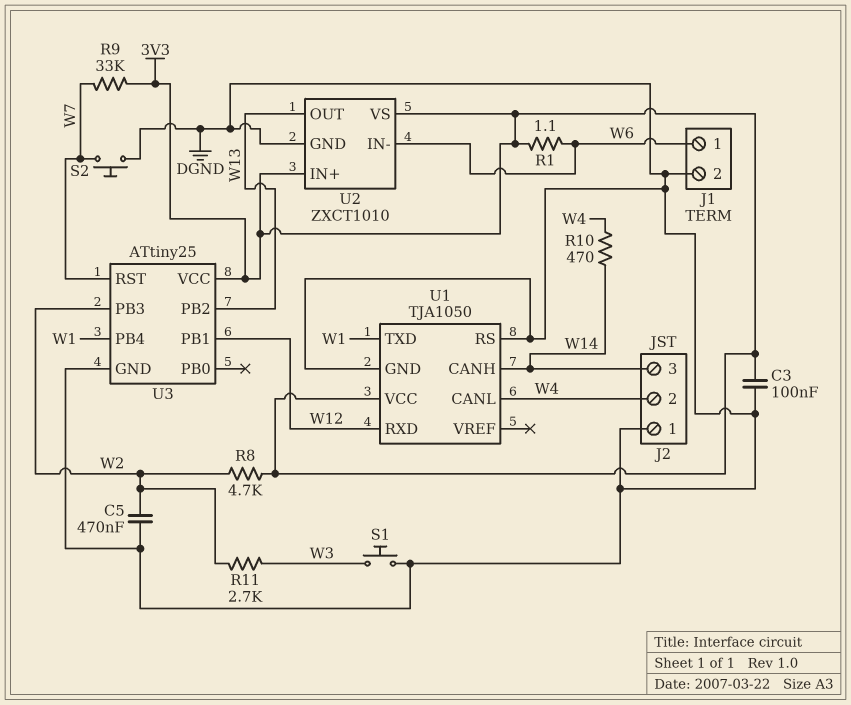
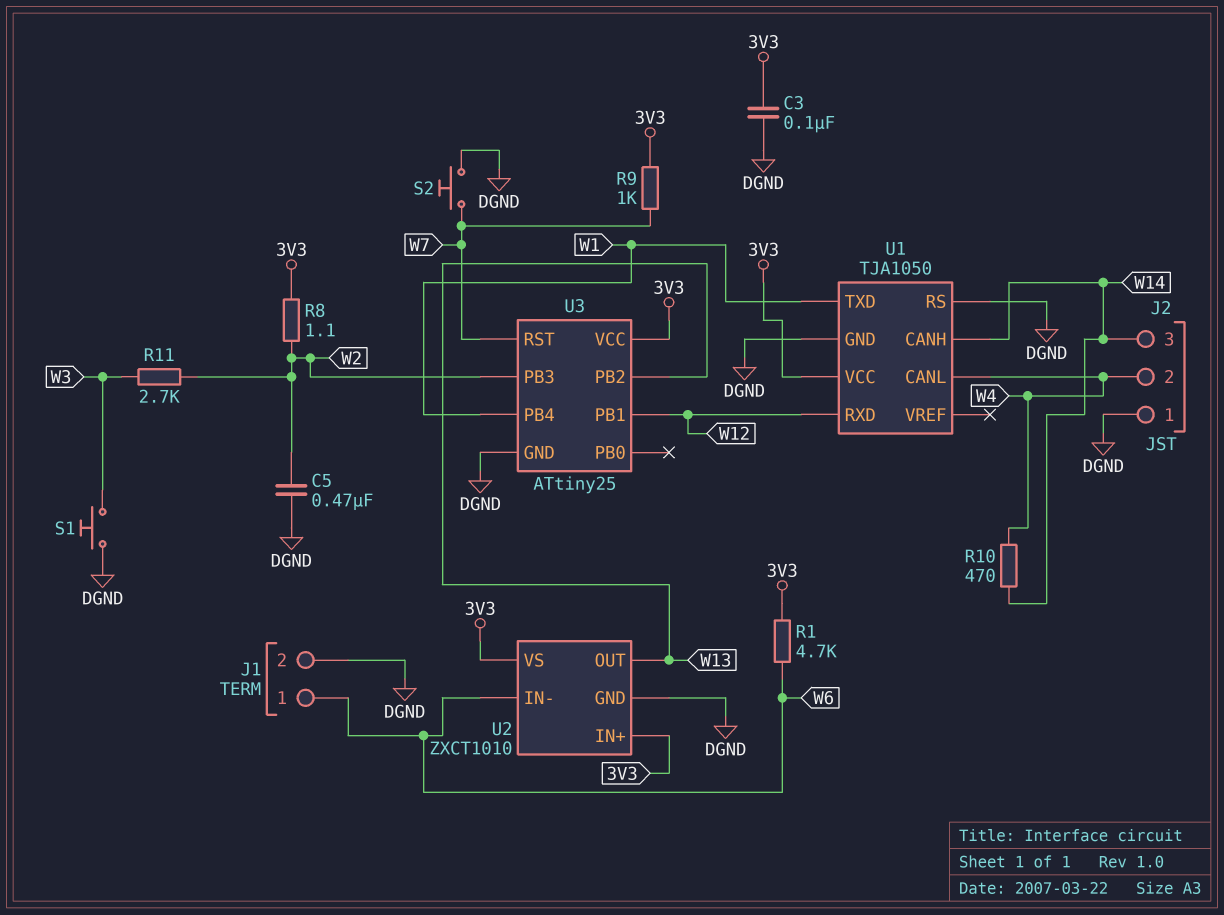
R1: 1.1 (3V3, W6) -> 4.7k (3V3, W6)
R8: 4.7k (3V3, W2) -> 1.1 (3V3, W2)
R9: 33k (3V3, W7) -> 1k (3V3, W7)

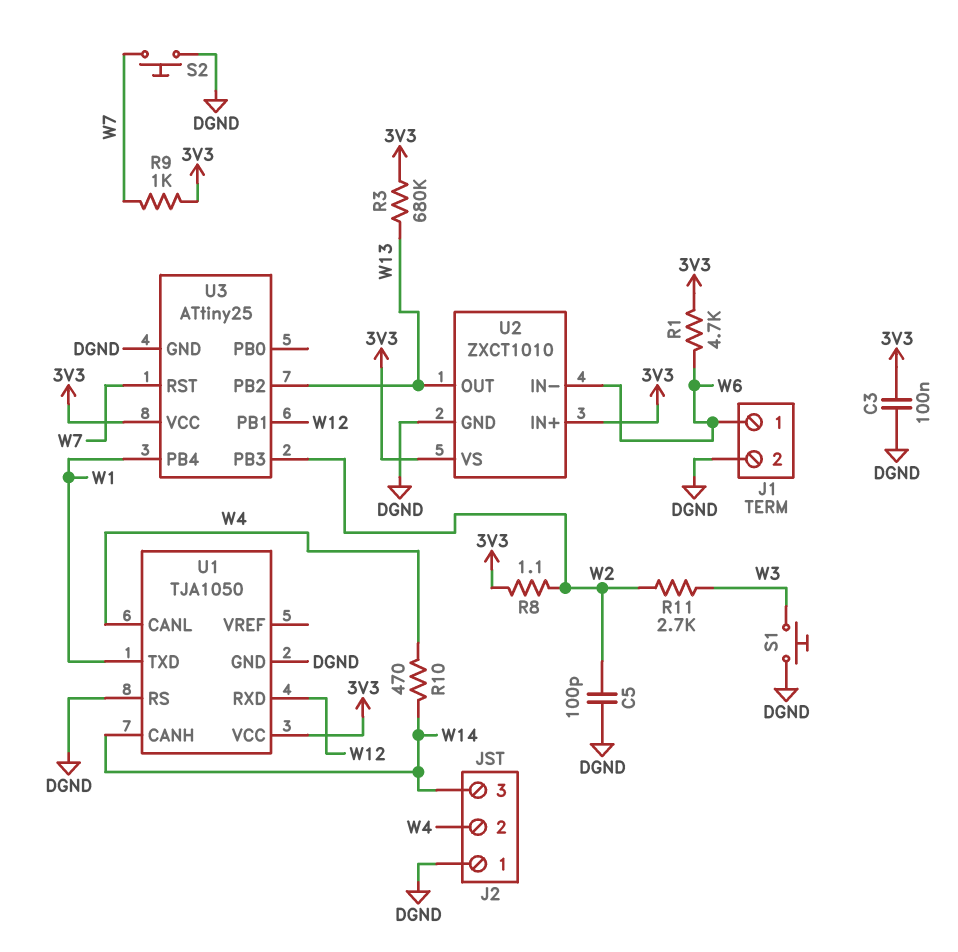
C5: 470nF (DGND, W2) -> 100pF (DGND, W2)
R3: none -> 680k (3V3, W13)

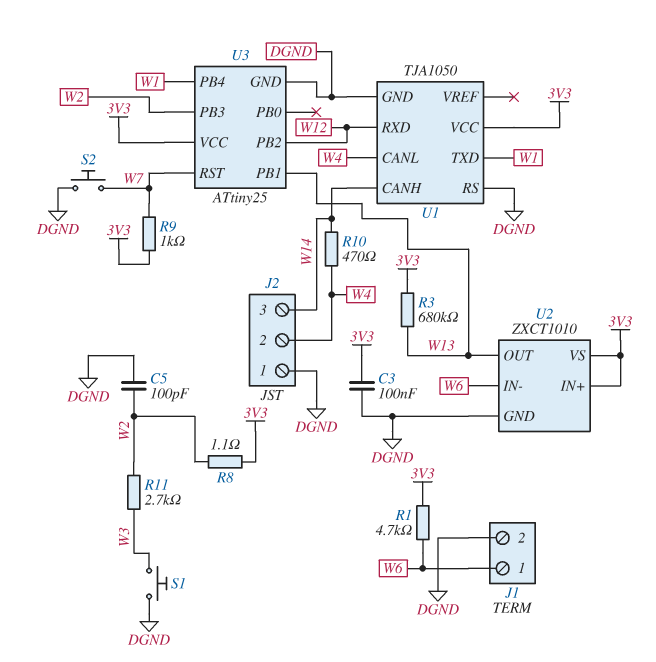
U3 pin PB1: W12 -> W13
U3 pin PB2: W13 -> W12

